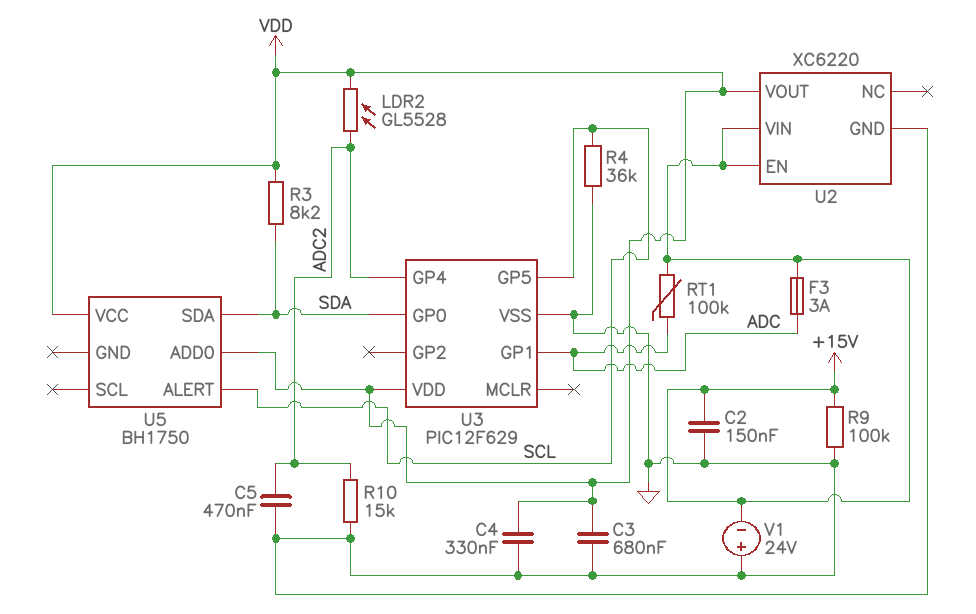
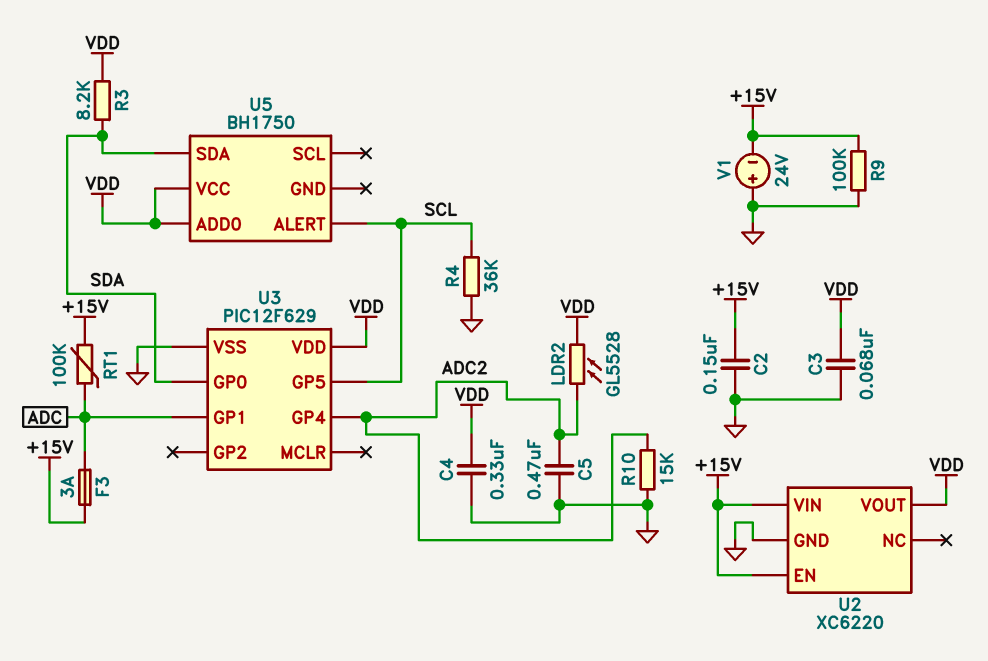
C3: 680nF (GND, VDD) -> 68nF (GND, VDD)

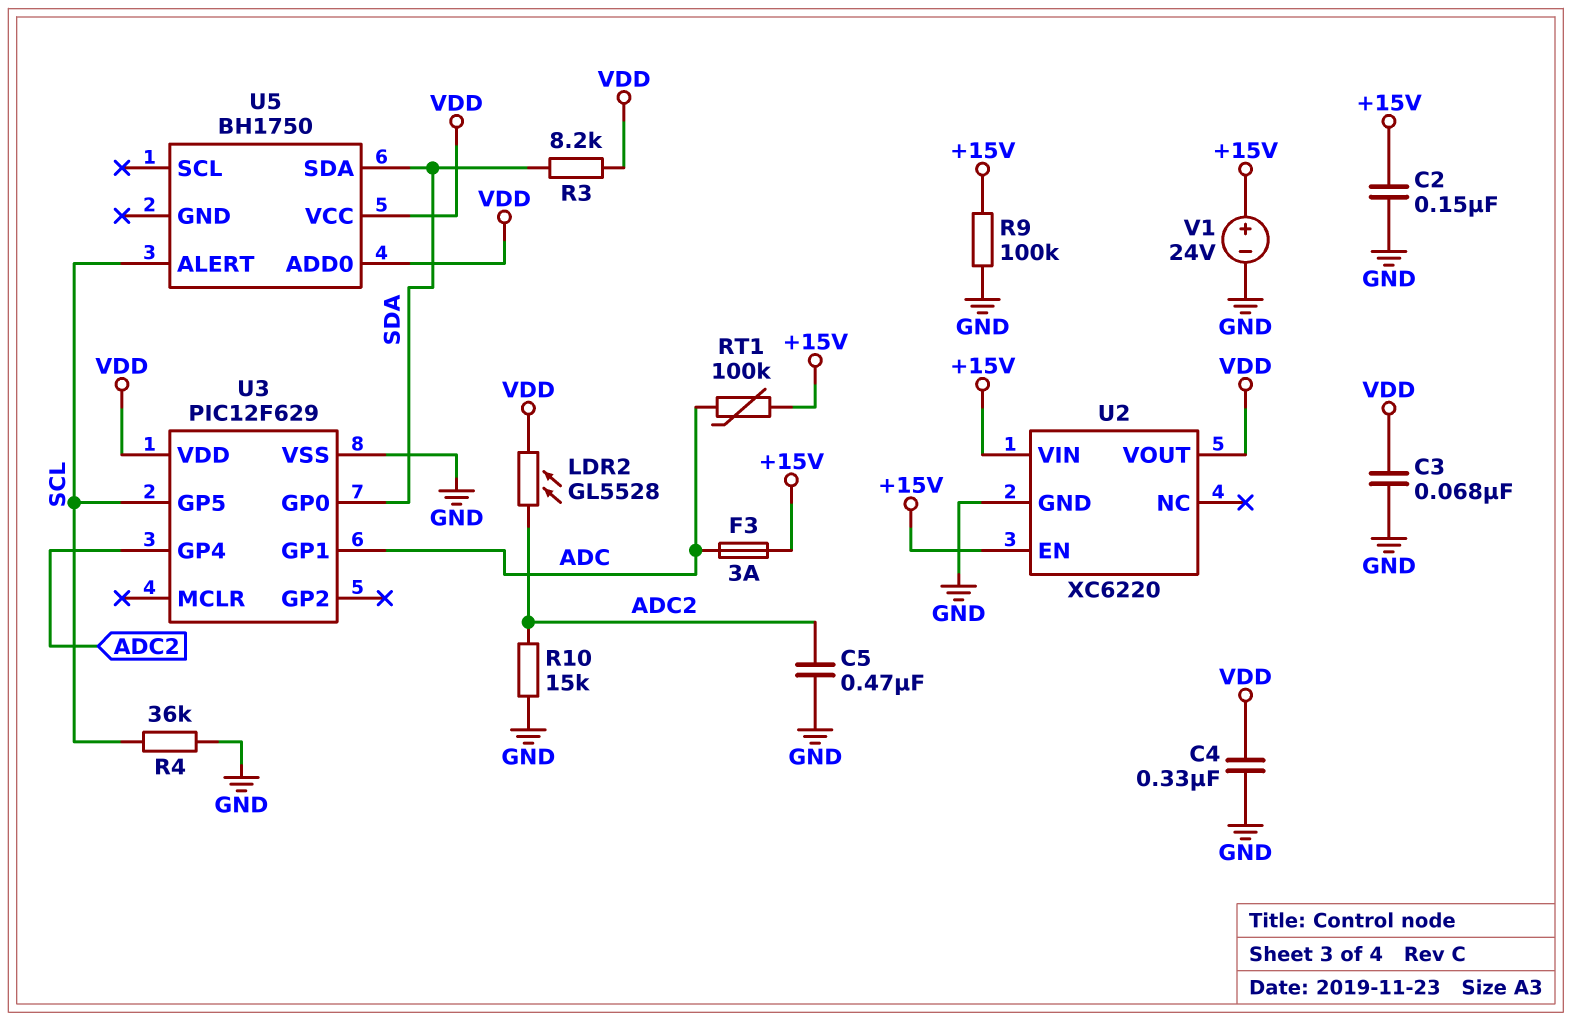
V1: 24V (plus GND, minus +15V) -> 24V (plus +15V, minus GND)

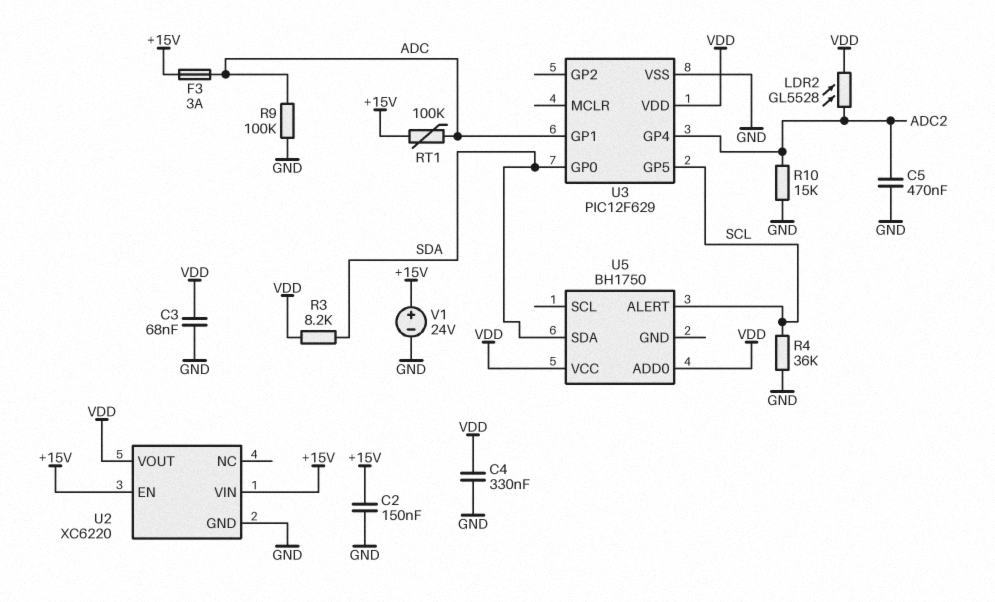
R9: 100k (+15V, GND) -> 100k (ADC, GND)

